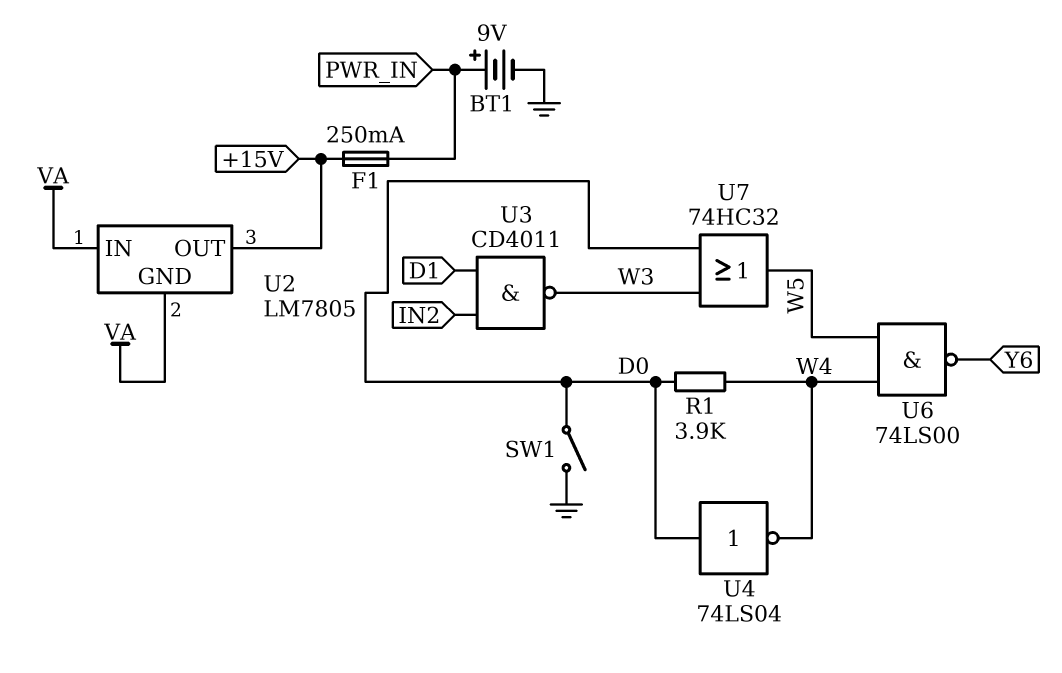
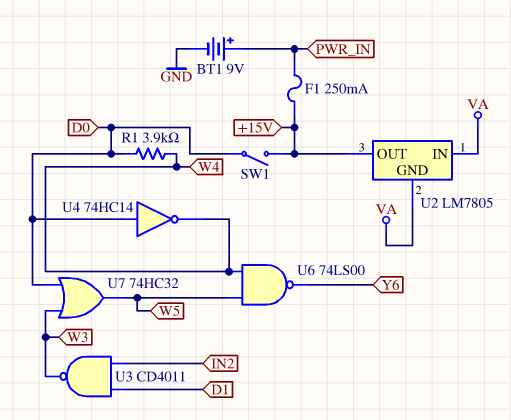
SW1: switch (D0, GND) -> switch (+15V, D0)
U4: NOT 74LS04 (in D0, out W4) -> NOT 74HC14 (in D0, out W4)

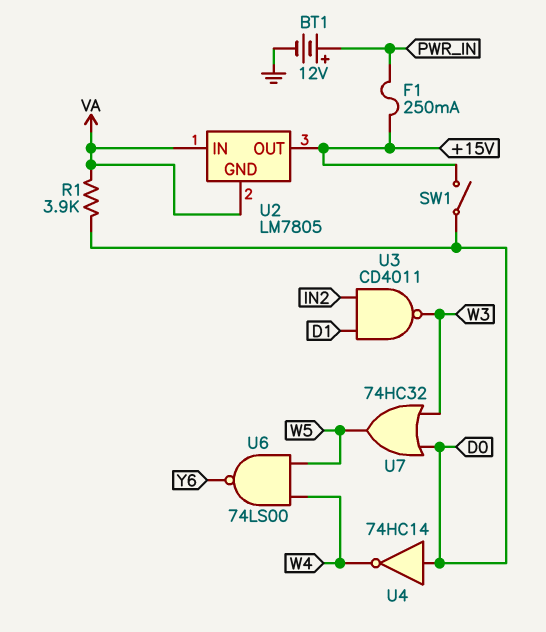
BT1: 9V (plus PWR_IN, minus GND) -> 12V (plus PWR_IN, minus GND)
R1: 3.9k (D0, W4) -> 3.9k (D0, VA)

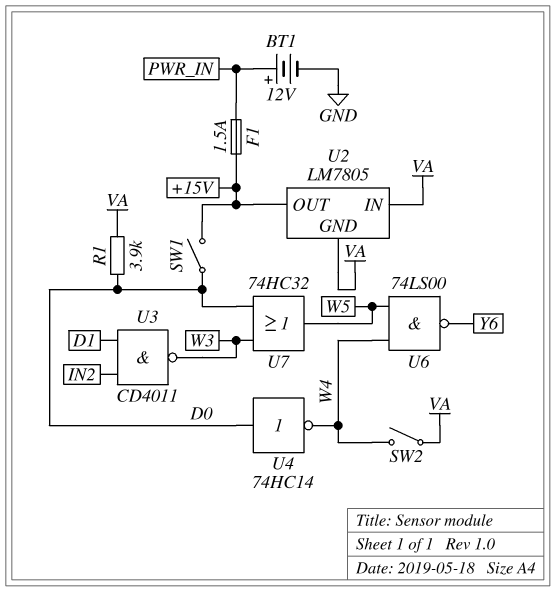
F1: 250mA (+15V, PWR_IN) -> 1.5A (+15V, PWR_IN)
SW2: none -> switch (VA, W4)

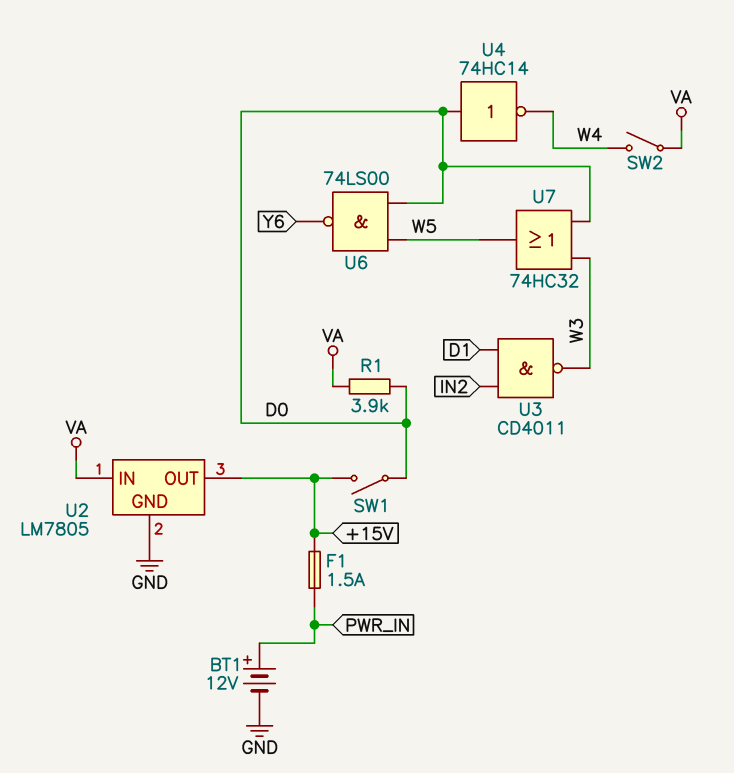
U2 pin GND: VA -> GND
U6: NAND 74LS00 (in W4, in W5, out Y6) -> NAND 74LS00 (in D0, in W5, out Y6)

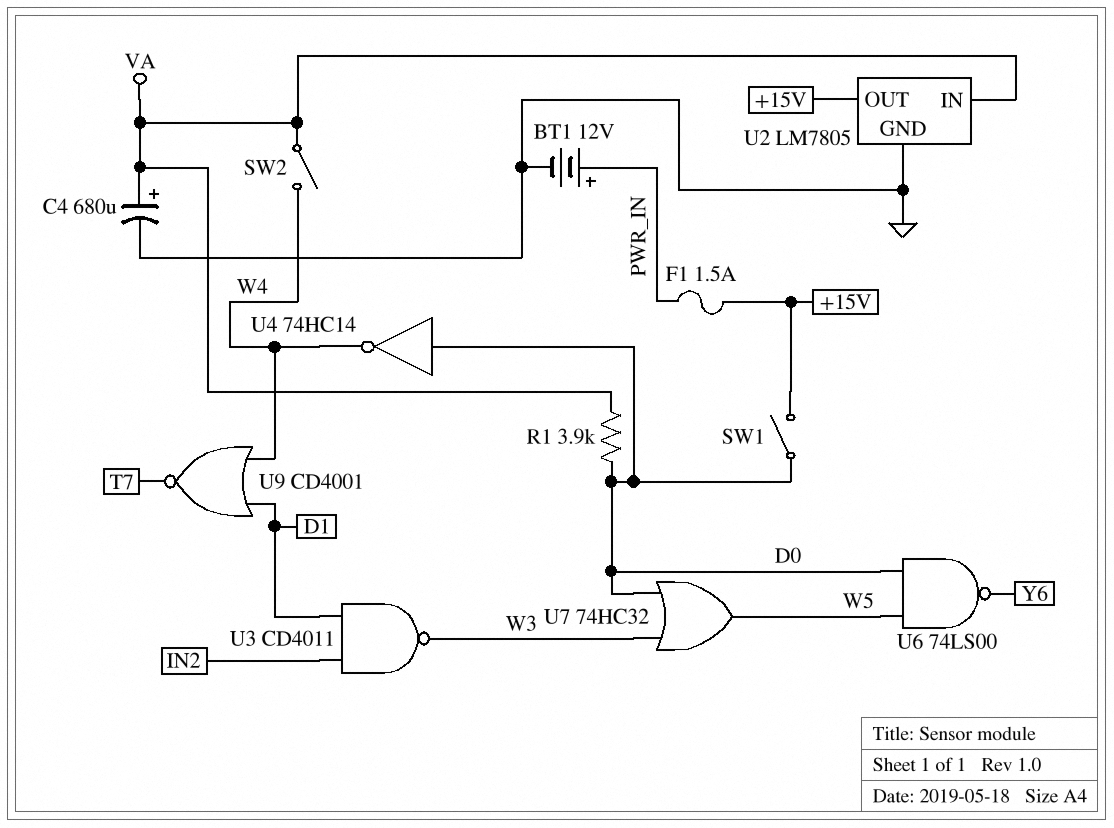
C4: none -> 680uF (plus VA, minus GND)
U9: none -> NOR CD4001 (in D1, in W4, out T7)

